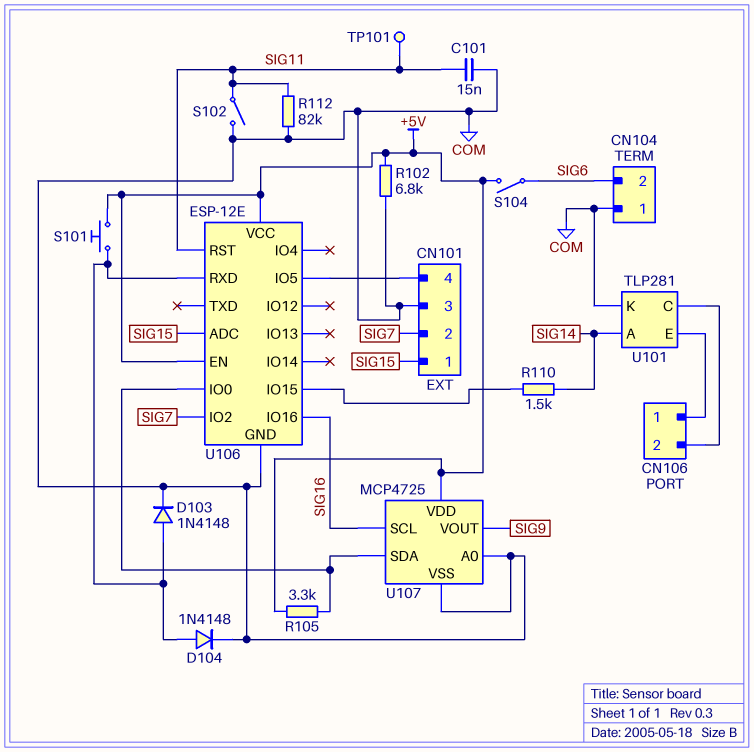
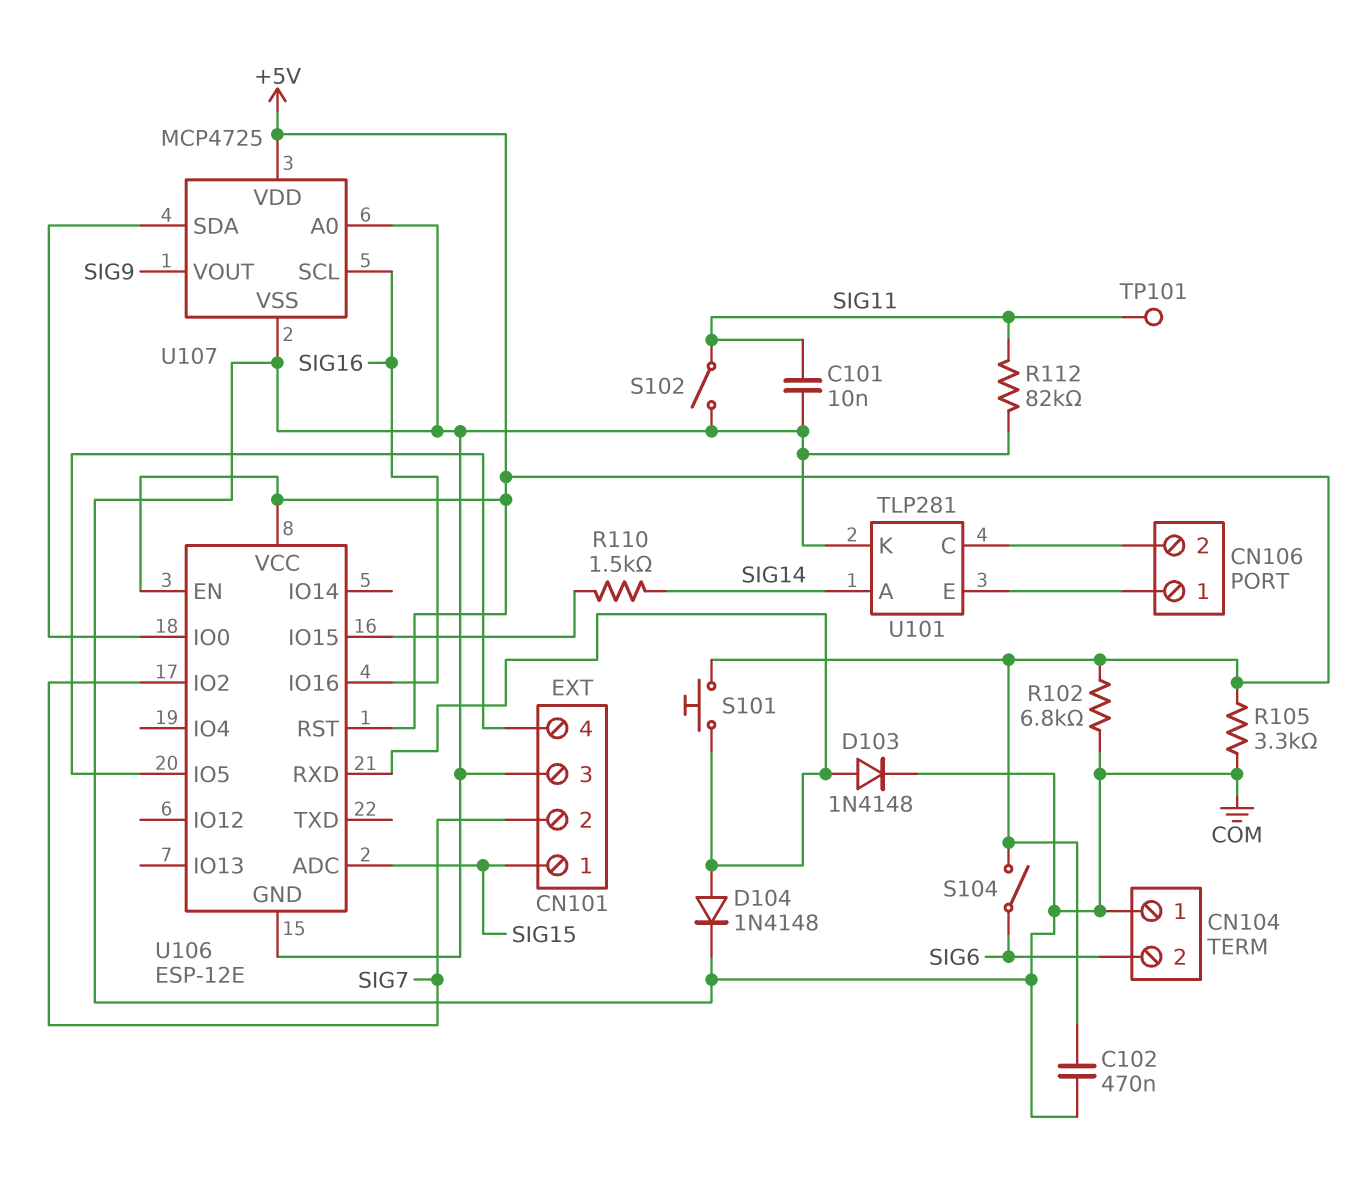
C101: 15nF (COM, SIG11) -> 10nF (COM, SIG11)
C102: none -> 470nF (+5V, COM)
R105: 3.3k (+5V, U106/IO0) -> 3.3k (+5V, COM)
U106 pin RST: SIG11 -> +5V

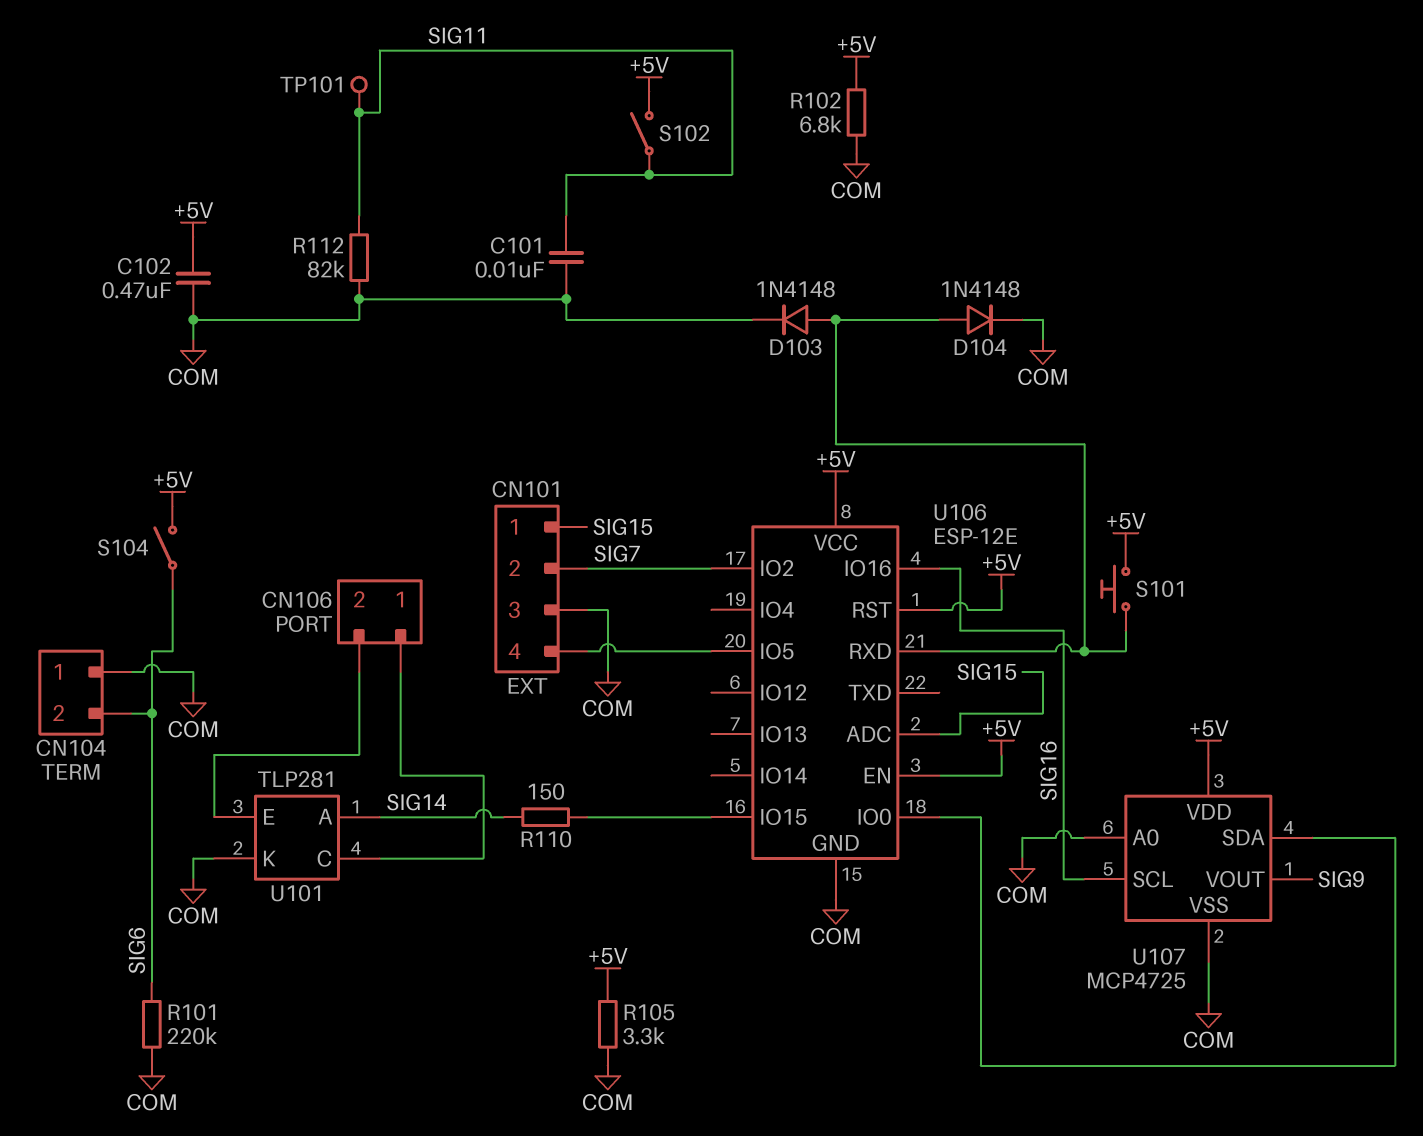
R101: none -> 220k (COM, SIG6)
R110: 1.5k (SIG14, U106/IO15) -> 150 (SIG14, U106/IO15)
S102: switch (COM, SIG11) -> switch (+5V, SIG11)
U101 pin C: CN106/2 -> CN106/1
U101 pin E: CN106/1 -> CN106/2

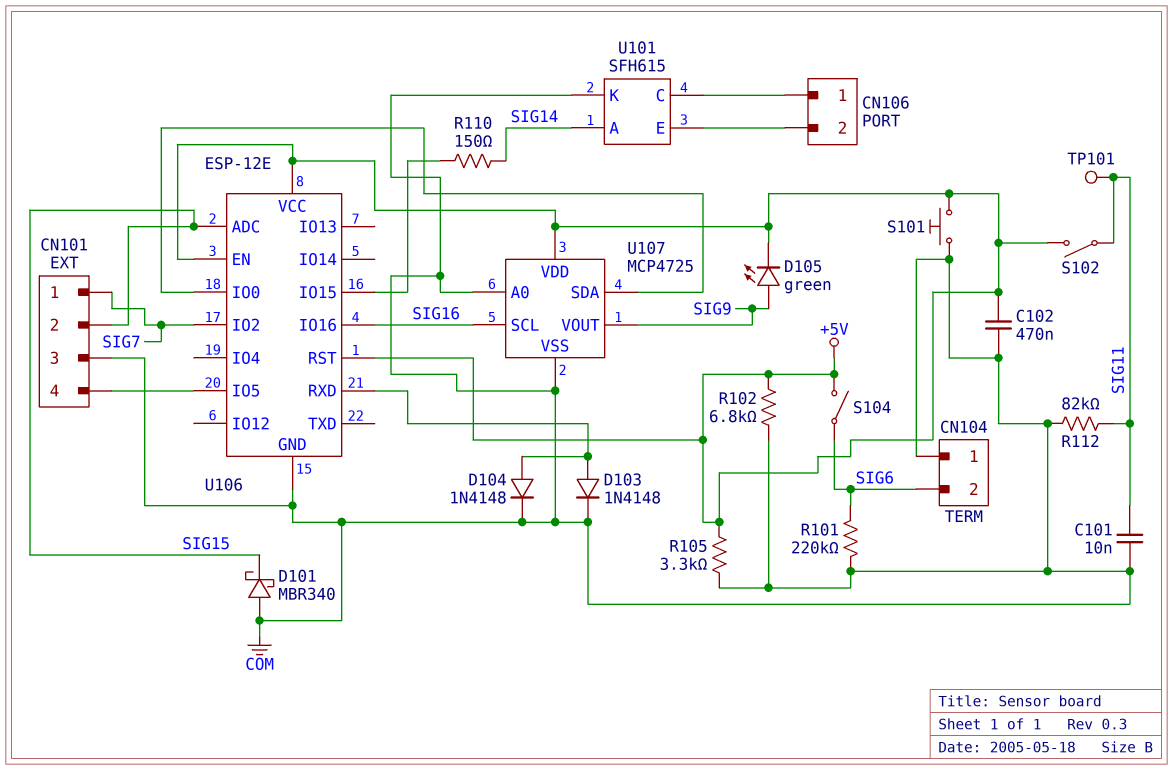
CN101 pin 1: SIG15 -> SIG7
CN101 pin 2: SIG7 -> SIG15
D101: none -> schottky MBR340 (A COM, K SIG15)
D105: none -> LED green (A SIG9, K +5V)
S101: button (+5V, U106/RXD) -> button (+5V, COM)
U101: TLP281 -> SFH615

